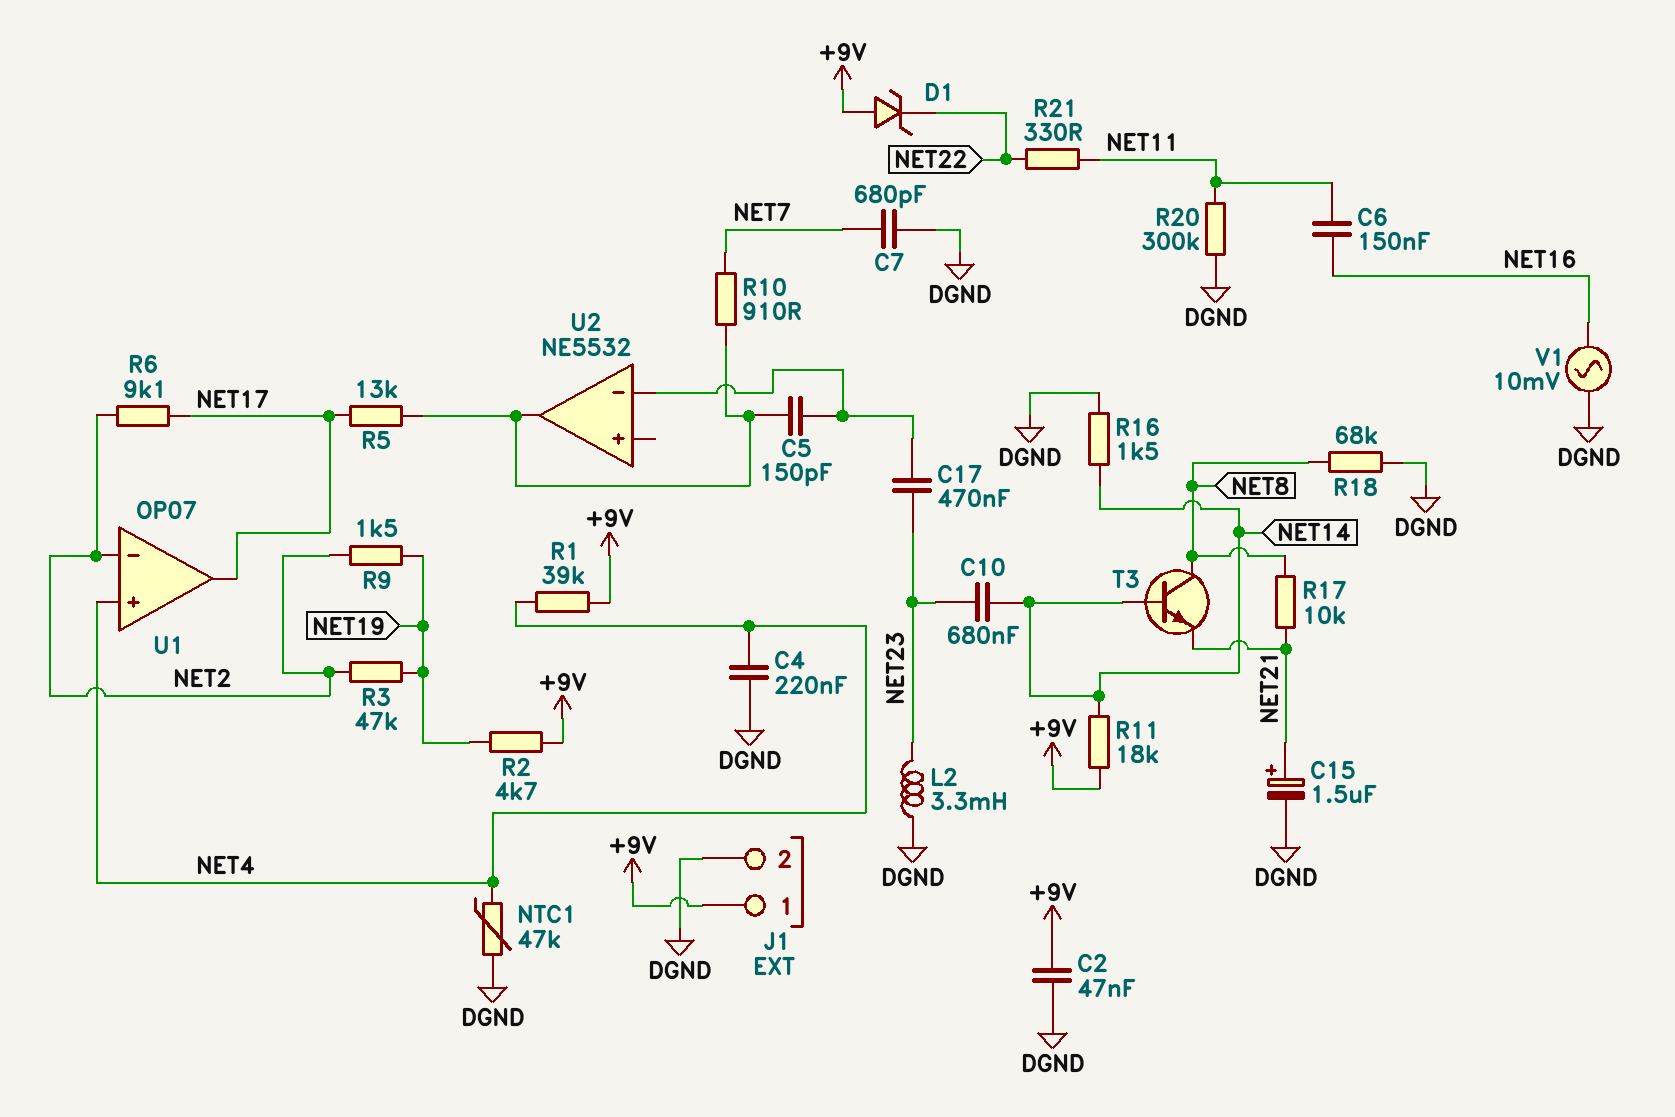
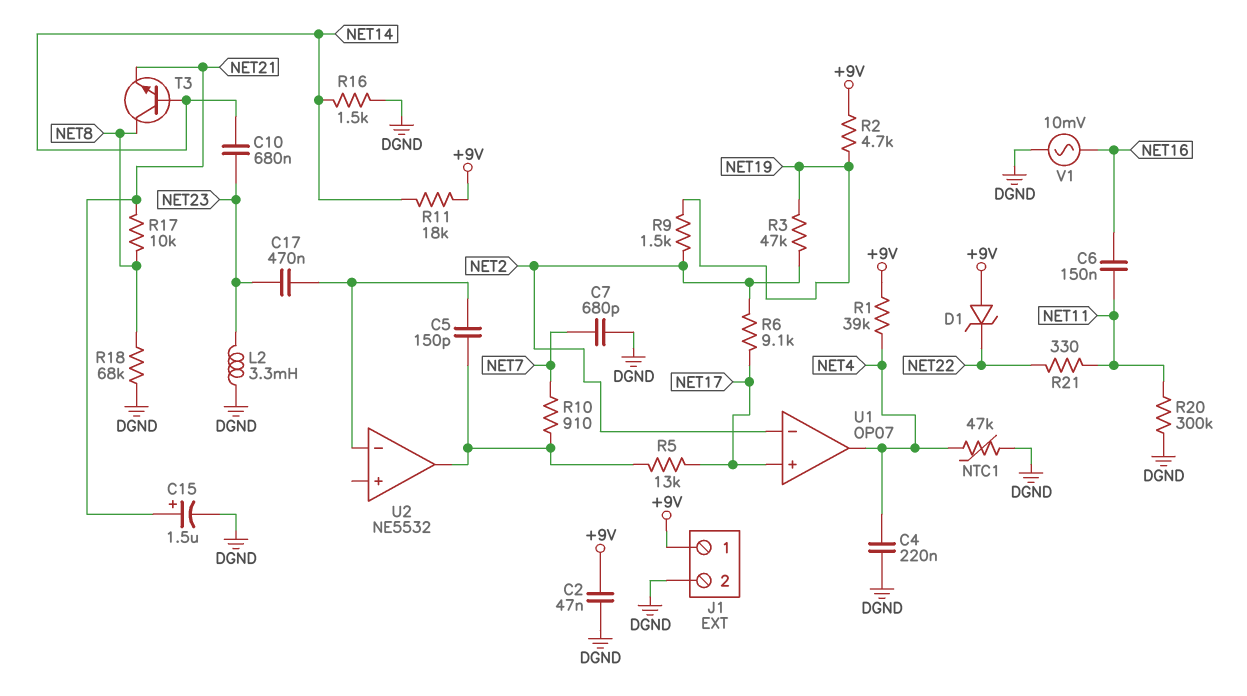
U1 pin in+: NET4 -> NET17
U1 pin out: NET17 -> NET4

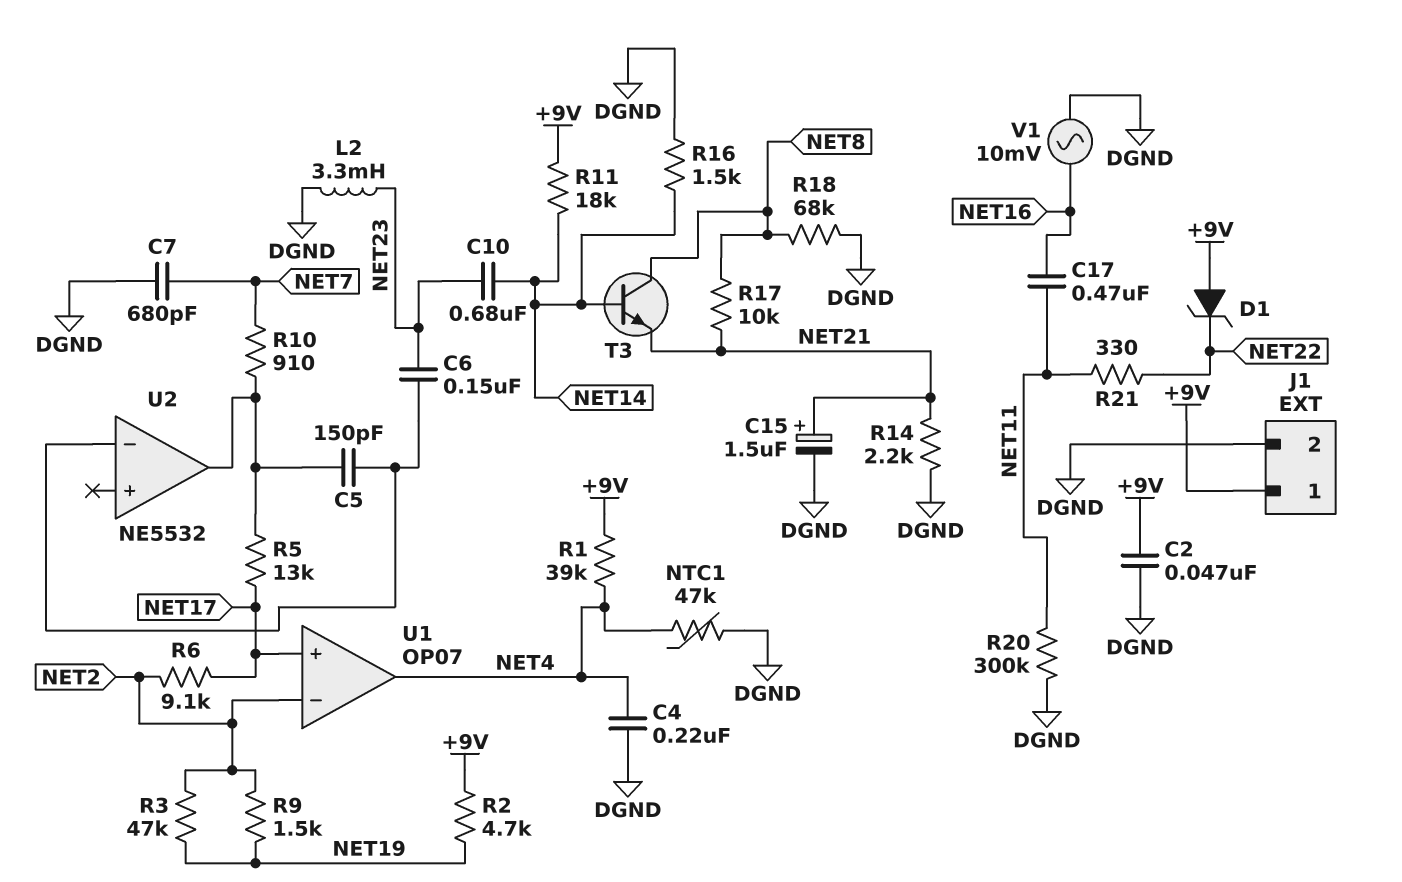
C6: 150nF (NET11, NET16) -> 150nF (NET23, U2/in-)
C17: 470nF (NET23, U2/in-) -> 470nF (NET11, NET16)
R14: none -> 2.2k (DGND, NET21)

